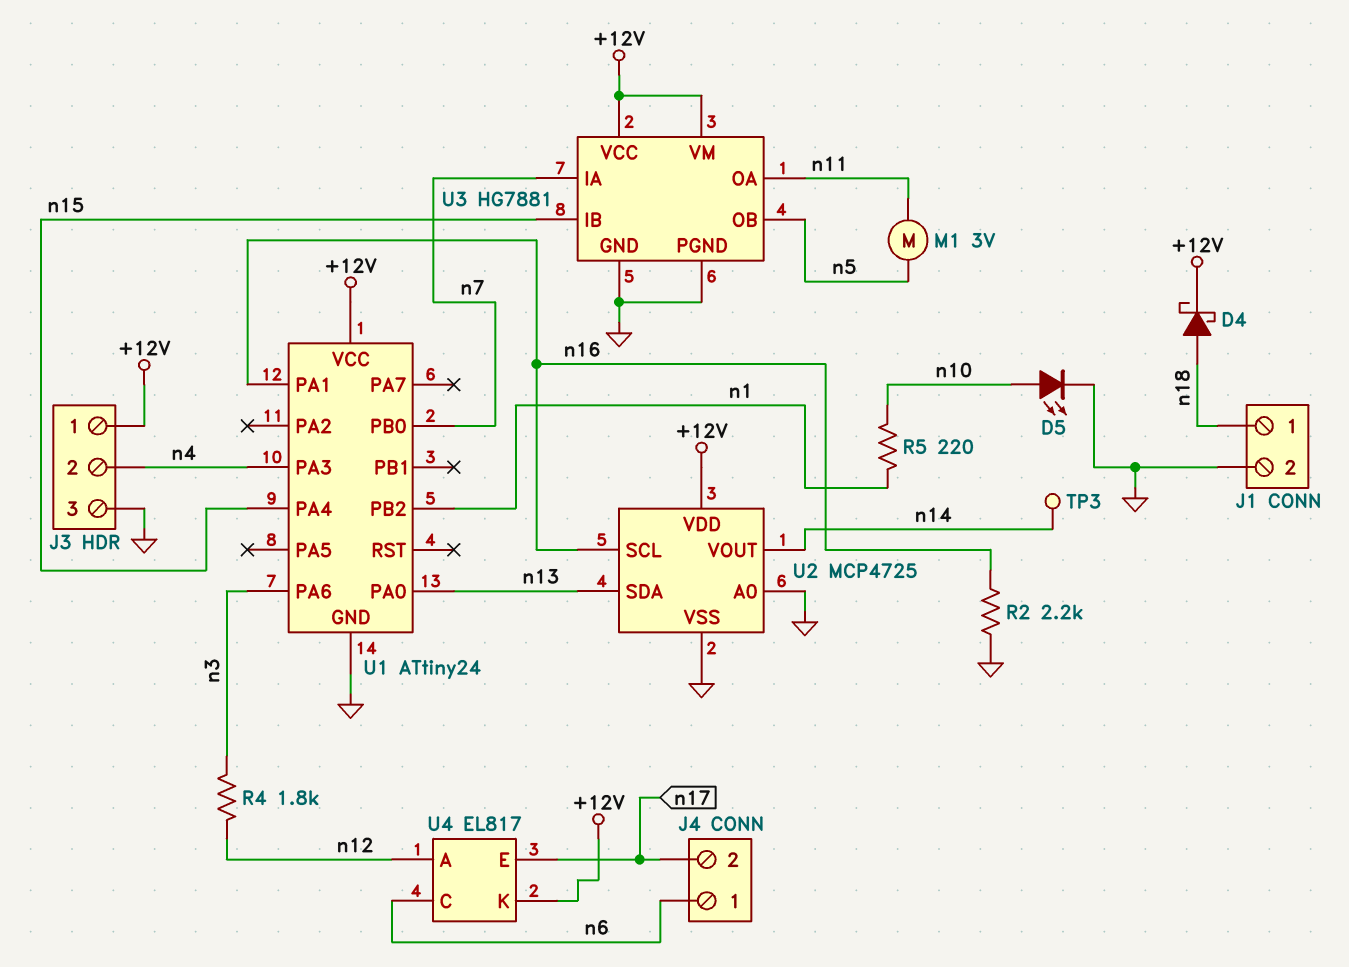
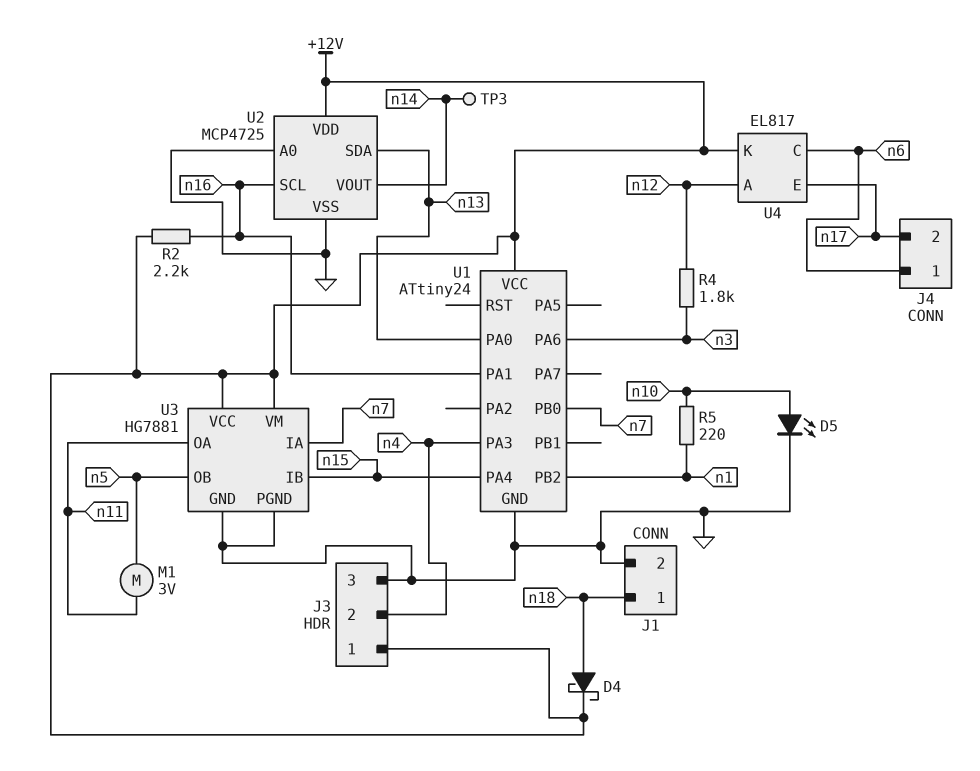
R2: 2.2k (GND, n16) -> 2.2k (+12V, n16)

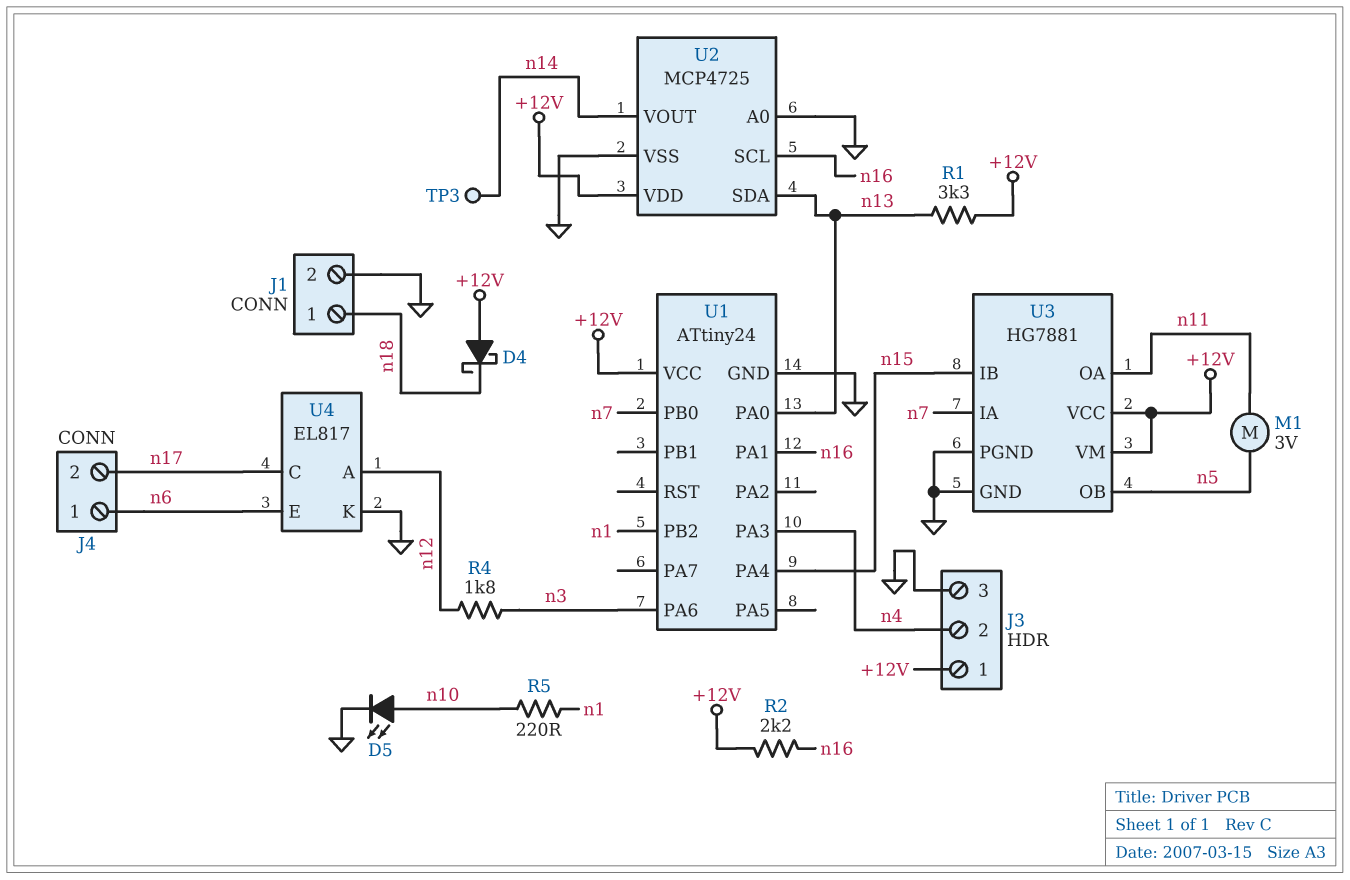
D4: schottky (A n18, K +12V) -> schottky (A +12V, K n18)
R1: none -> 3.3k (+12V, n13)
U4 pin C: n6 -> n17
U4 pin E: n17 -> n6
U4 pin K: +12V -> GND

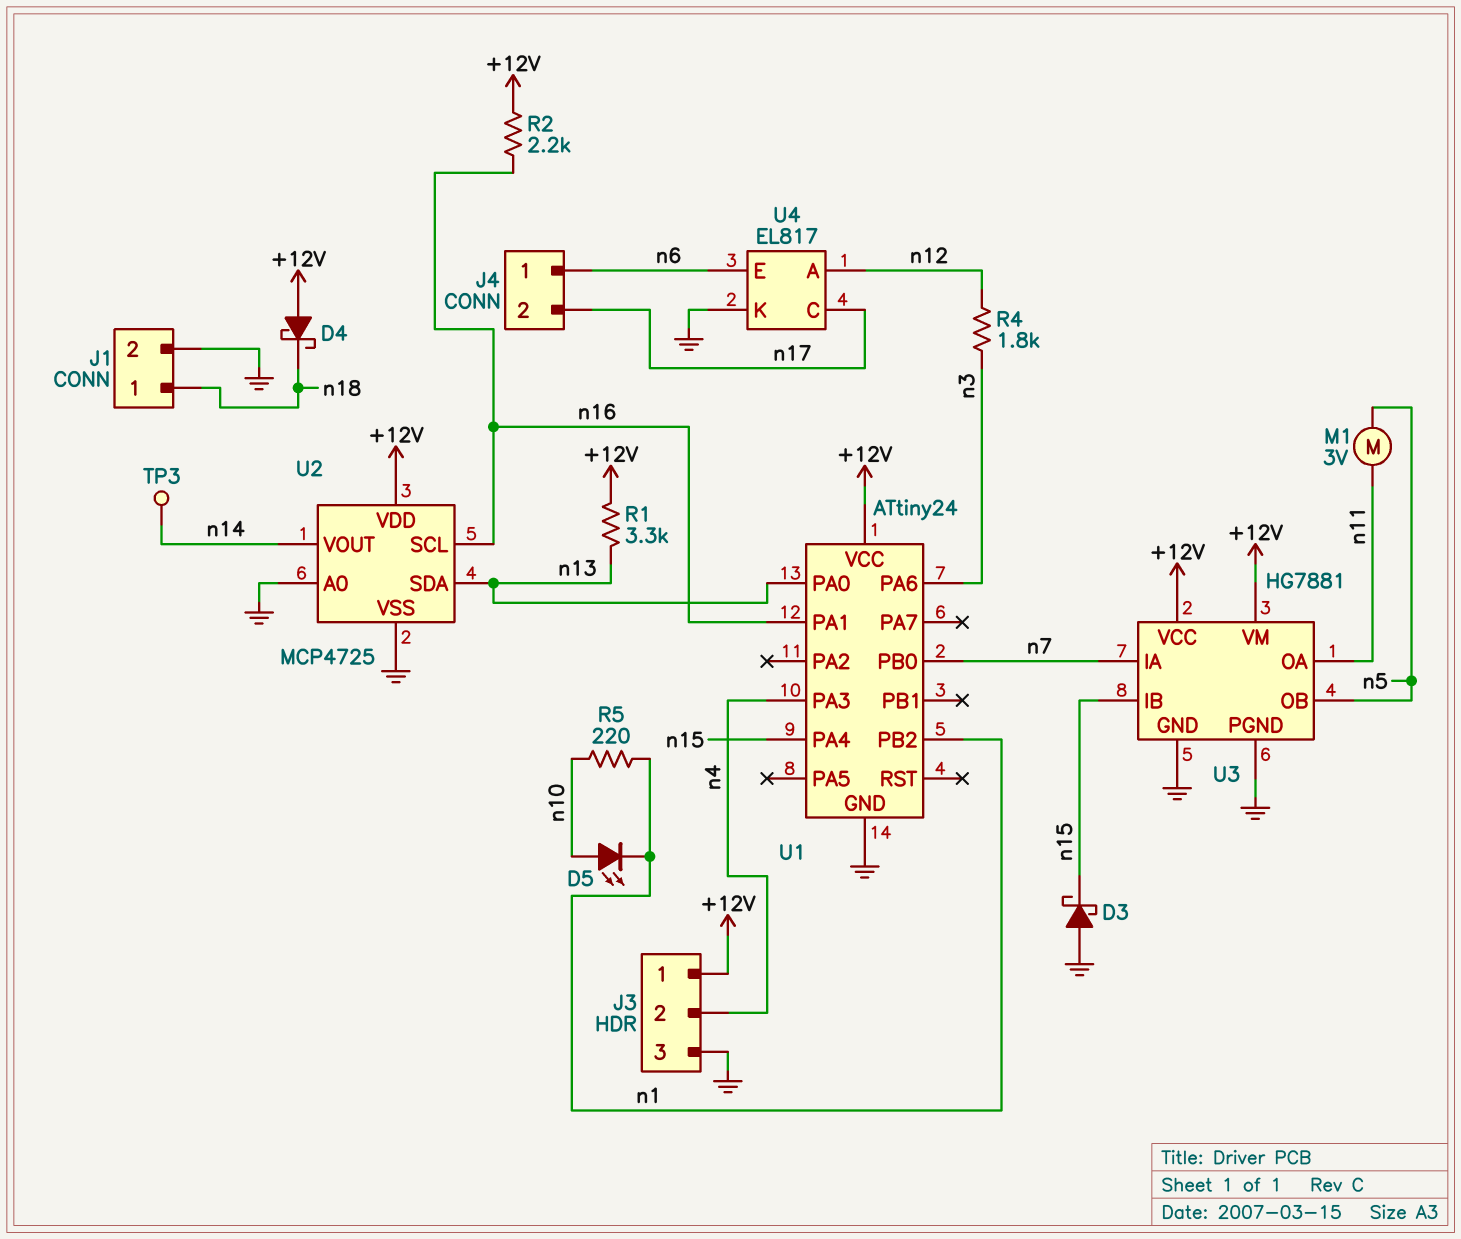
D3: none -> schottky (A GND, K n15)
D5: LED (A n10, K GND) -> LED (A n10, K n1)

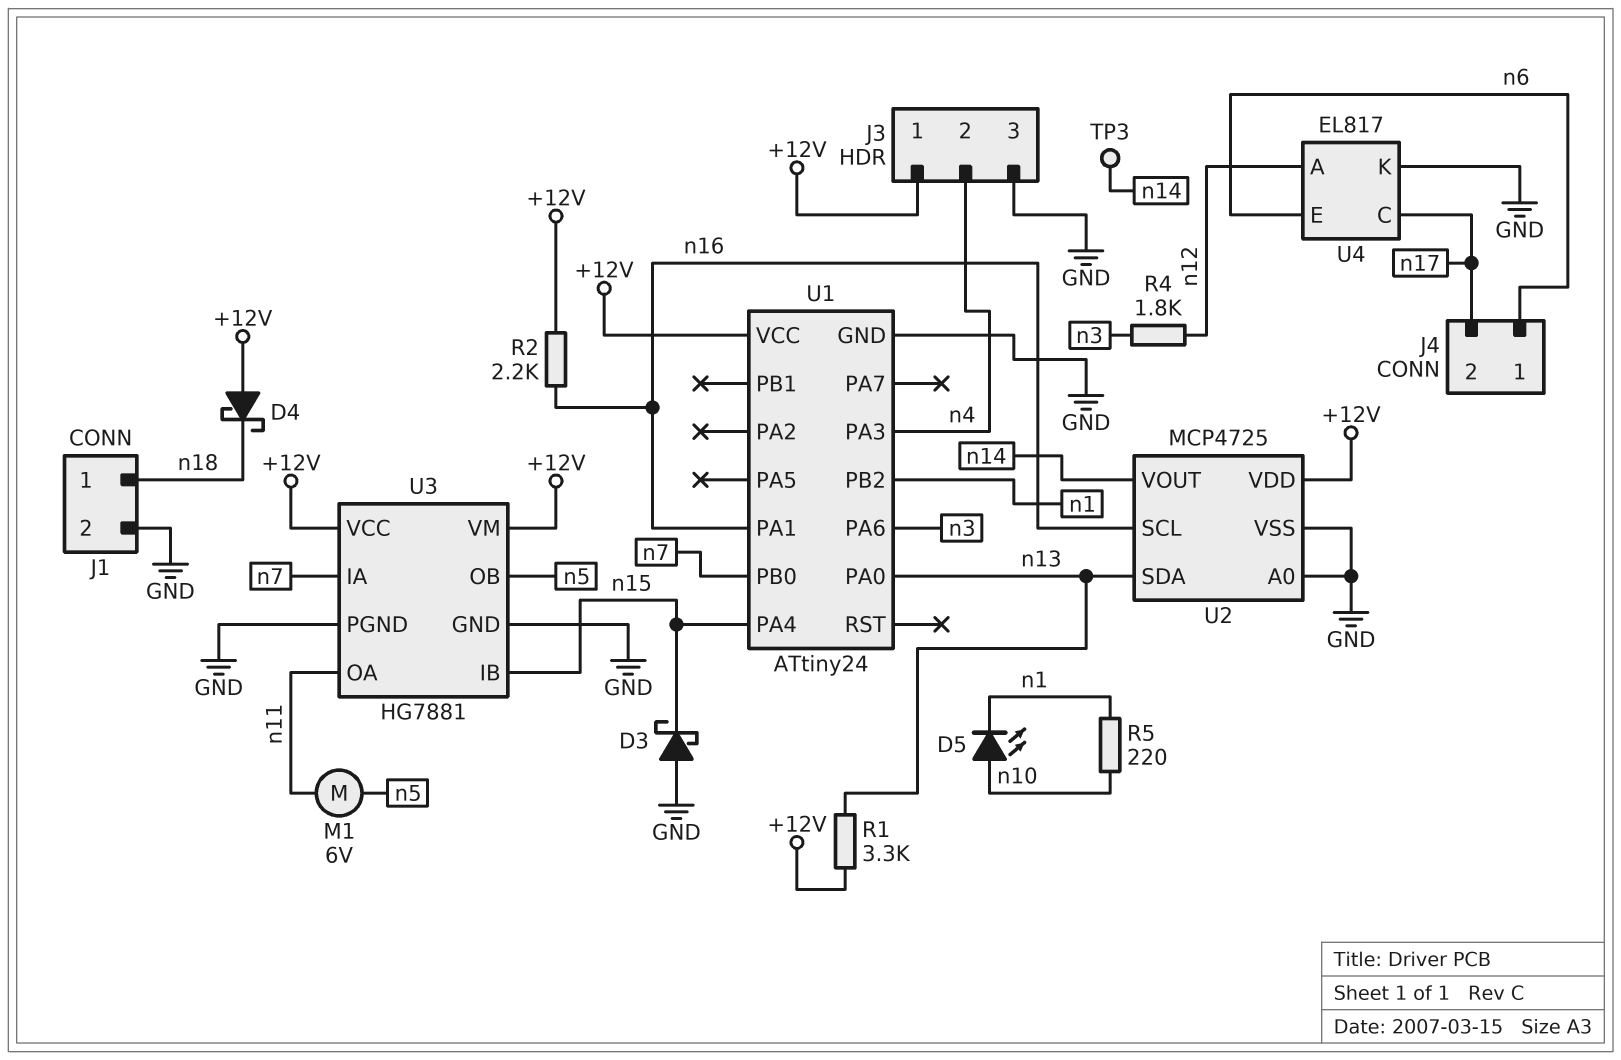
M1: motor 3V (n5, n11) -> motor 6V (n5, n11)

